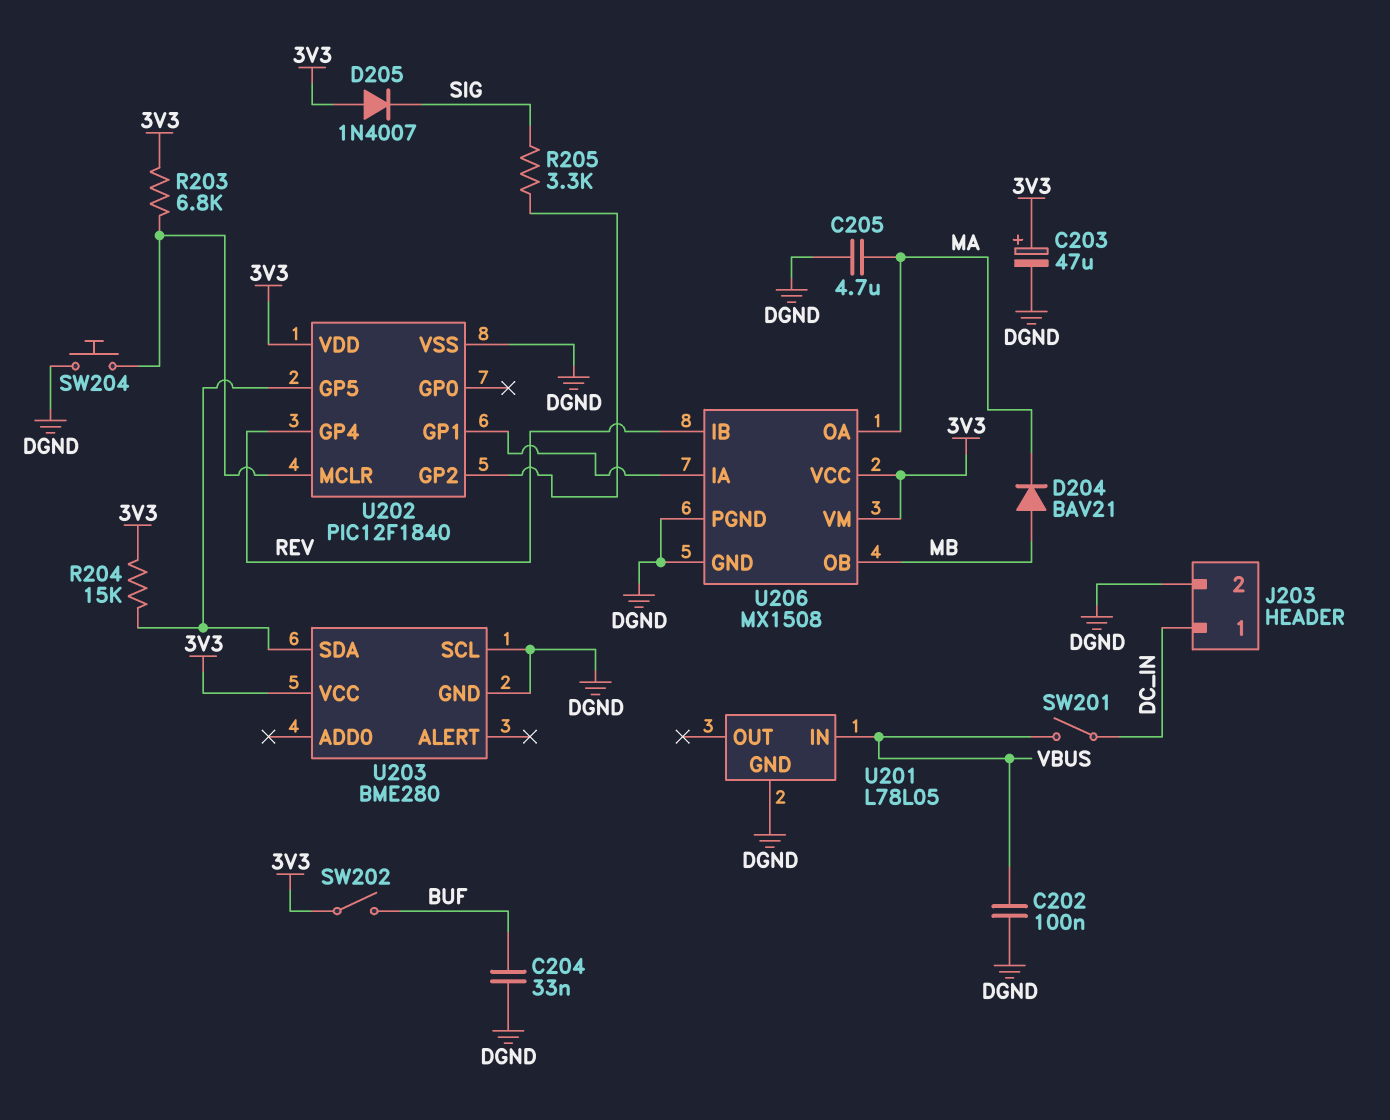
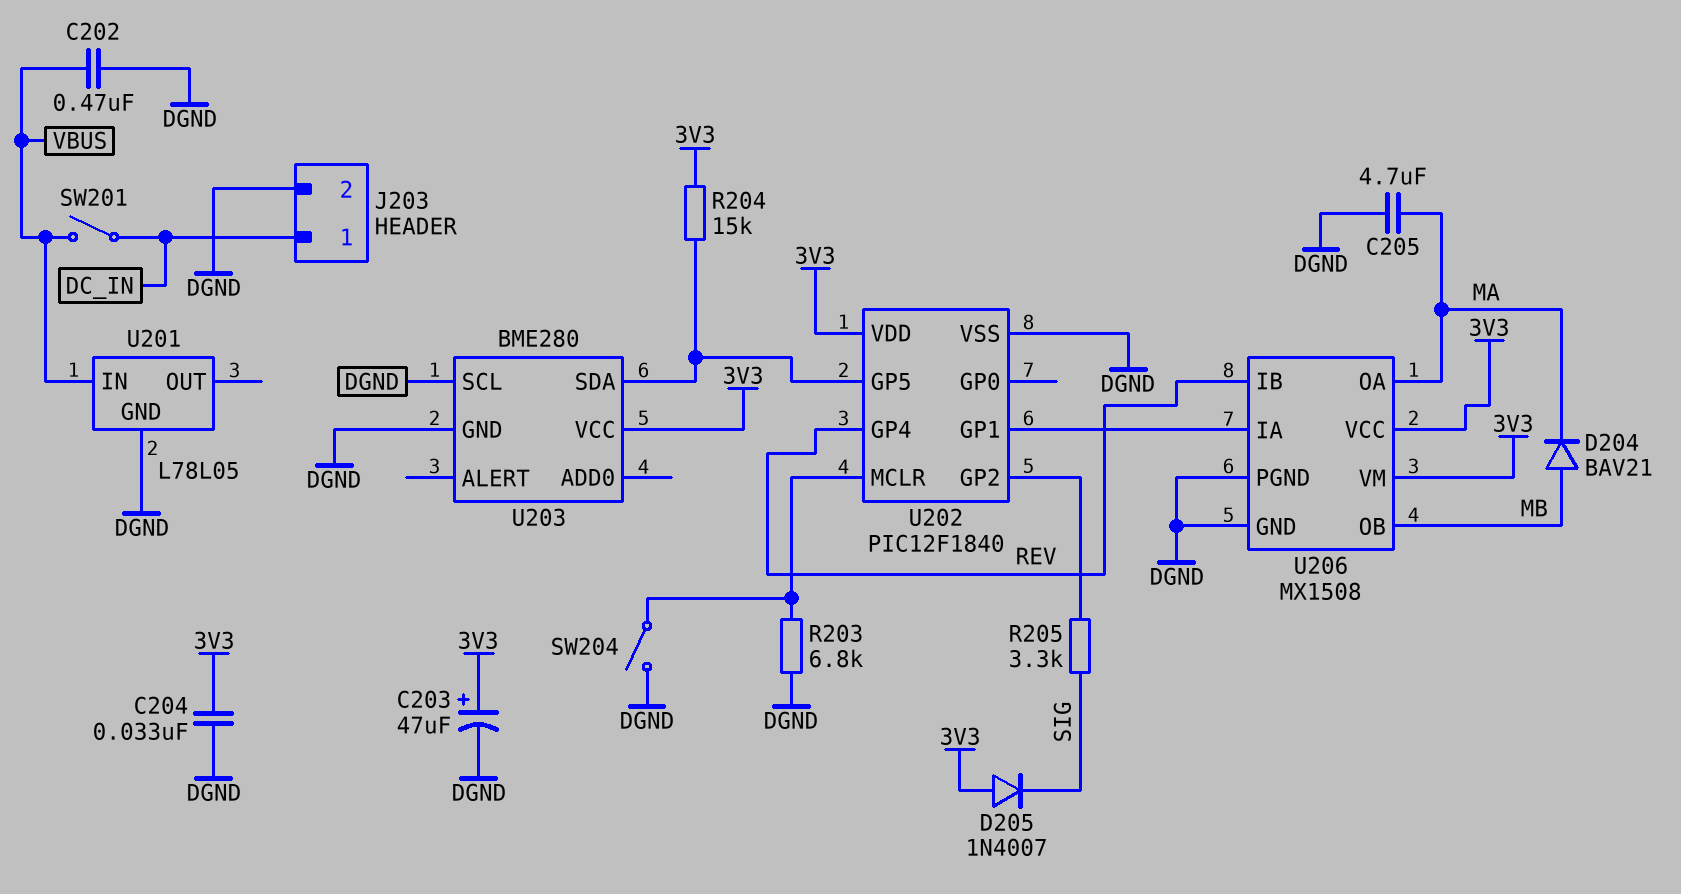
C202: 100nF (DGND, VBUS) -> 470nF (DGND, VBUS)
C204: 33nF (BUF, DGND) -> 33nF (3V3, DGND)
R203: 6.8k (3V3, U202/MCLR) -> 6.8k (DGND, U202/MCLR)
SW202: switch (3V3, BUF) -> none
SW204: button (DGND, U202/MCLR) -> switch (DGND, U202/MCLR)

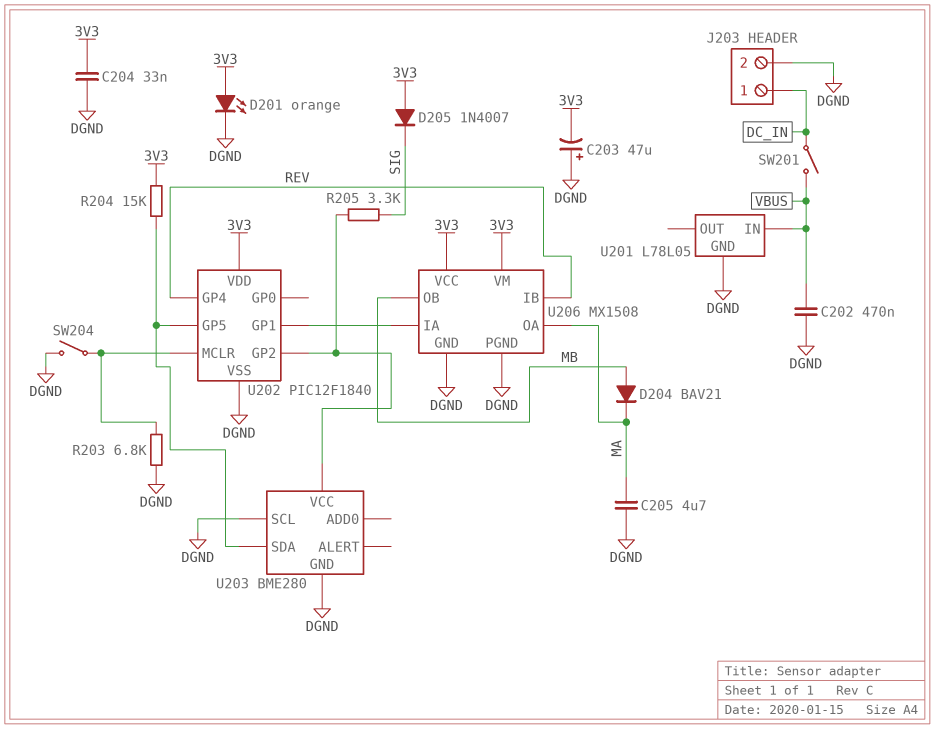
C203: 47uF (plus 3V3, minus DGND) -> 47uF (plus DGND, minus 3V3)
D201: none -> LED orange (A 3V3, K DGND)
U203 pin VCC: 3V3 -> U202/GP2

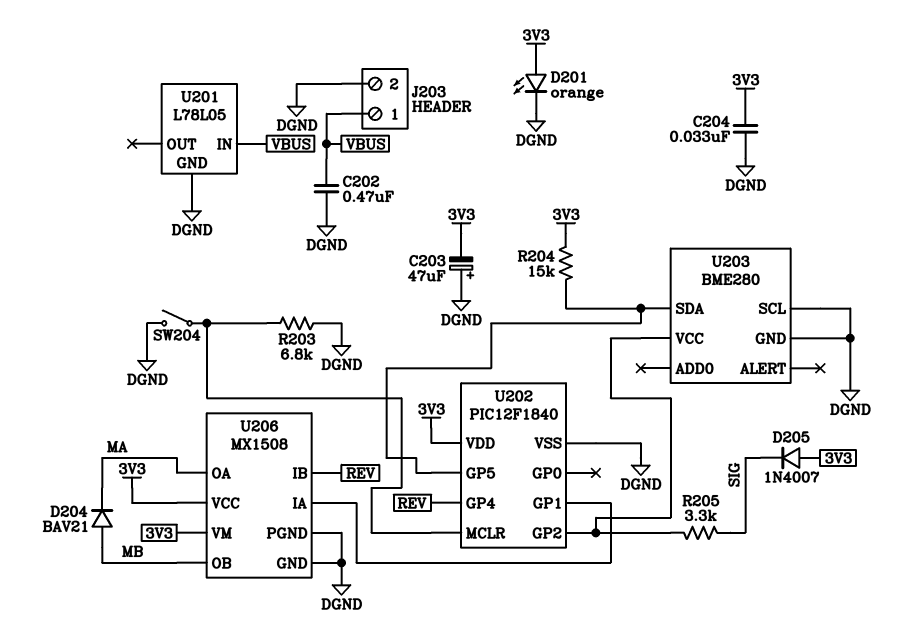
C205: 4.7uF (DGND, MA) -> none
J203 pin 1: DC_IN -> VBUS
SW201: switch (DC_IN, VBUS) -> none

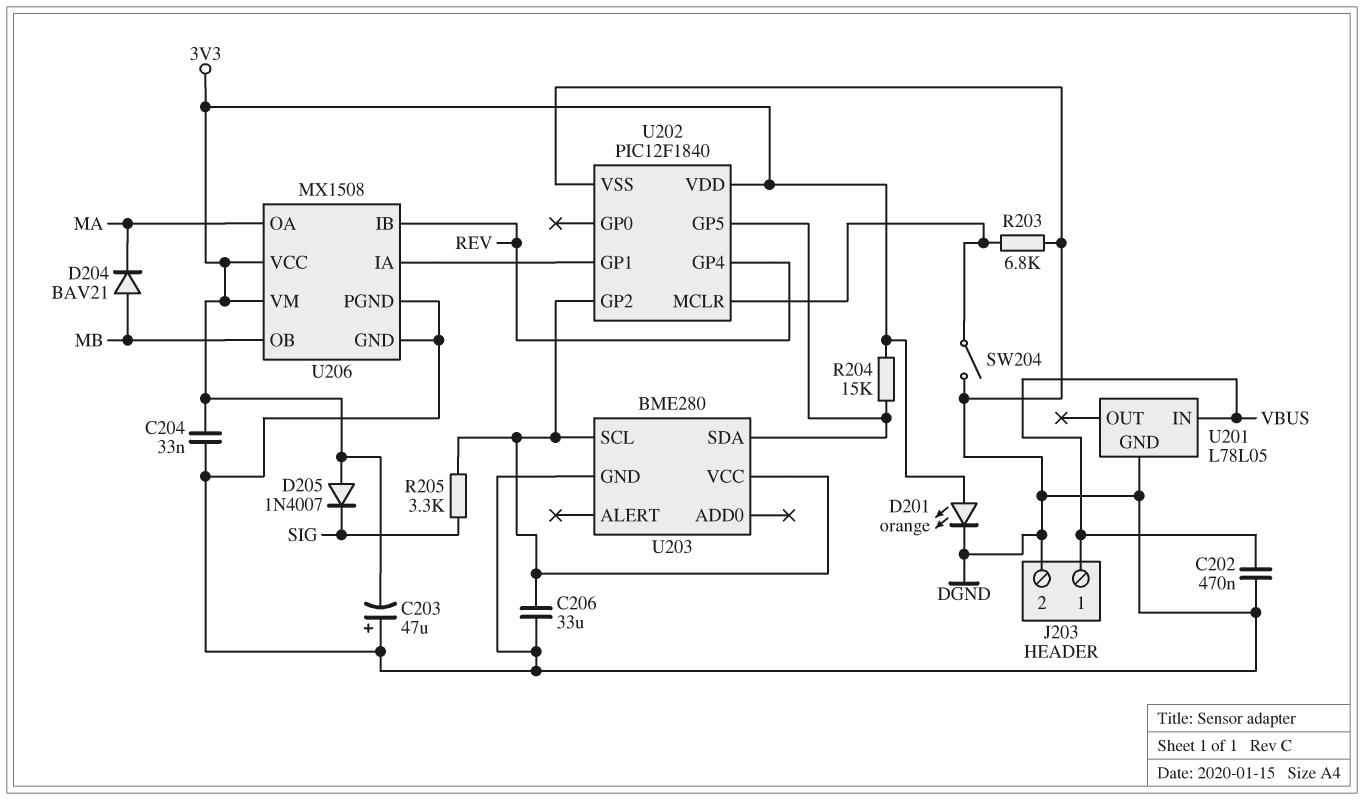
C206: none -> 33uF (DGND, U202/GP2)
U203 pin SCL: DGND -> U202/GP2

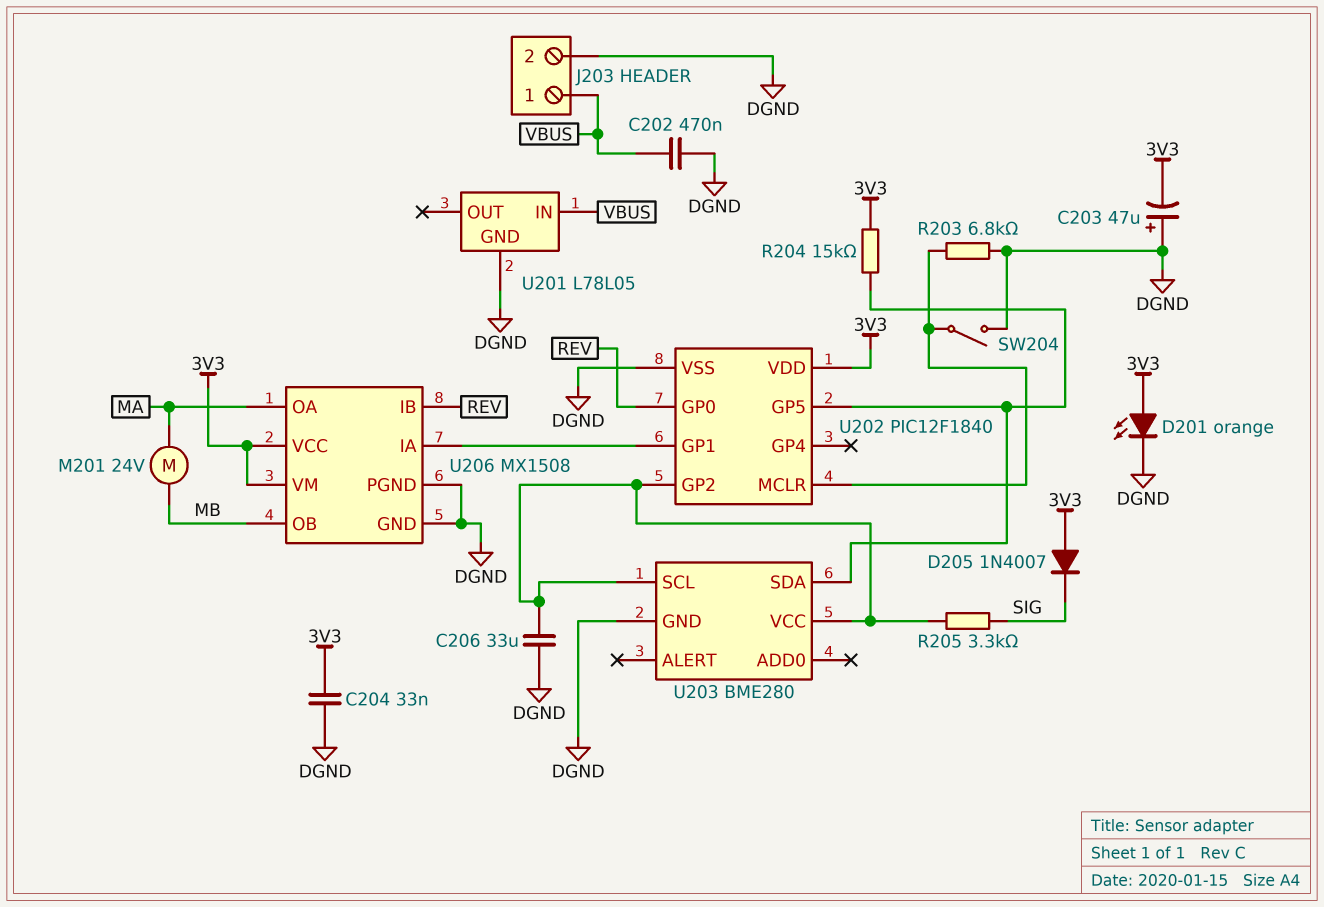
D204: diode BAV21 (A MB, K MA) -> none
M201: none -> motor 24V (MA, MB)
U202 pin GP0: none -> REV
U202 pin GP4: REV -> none

